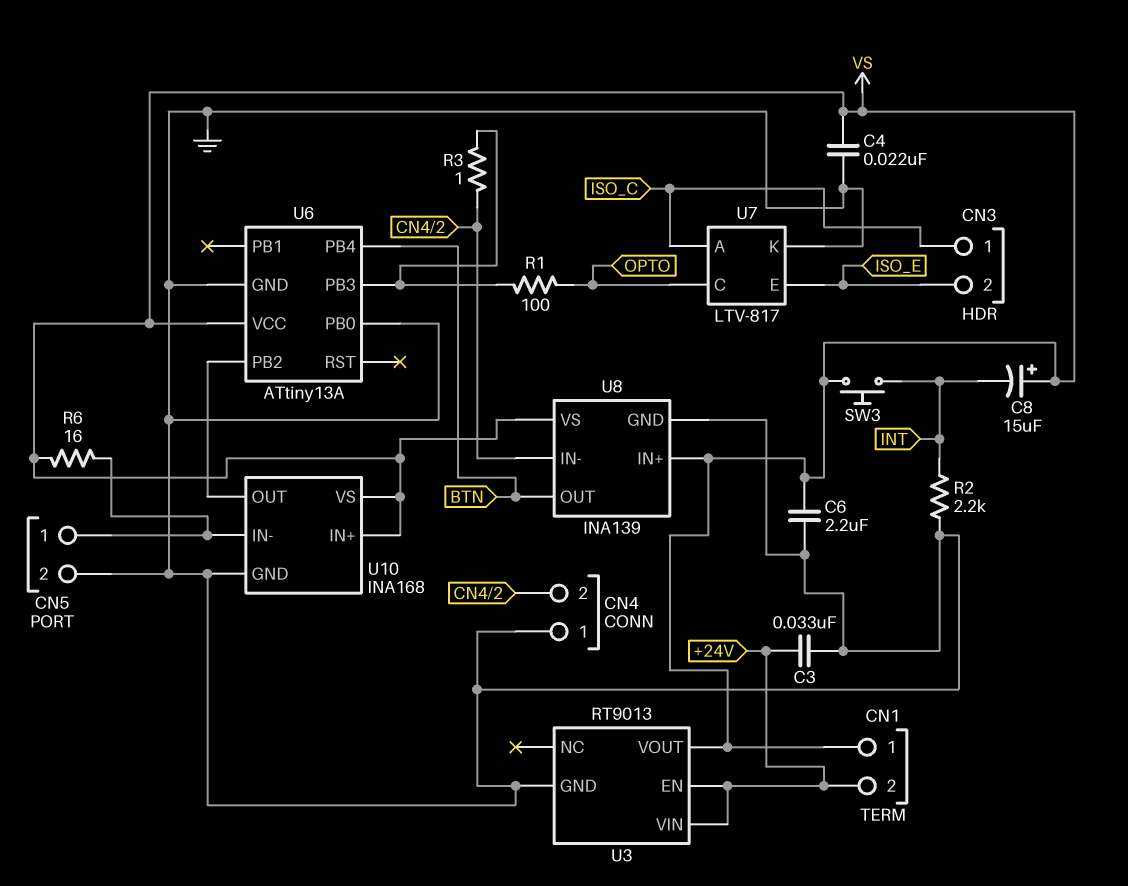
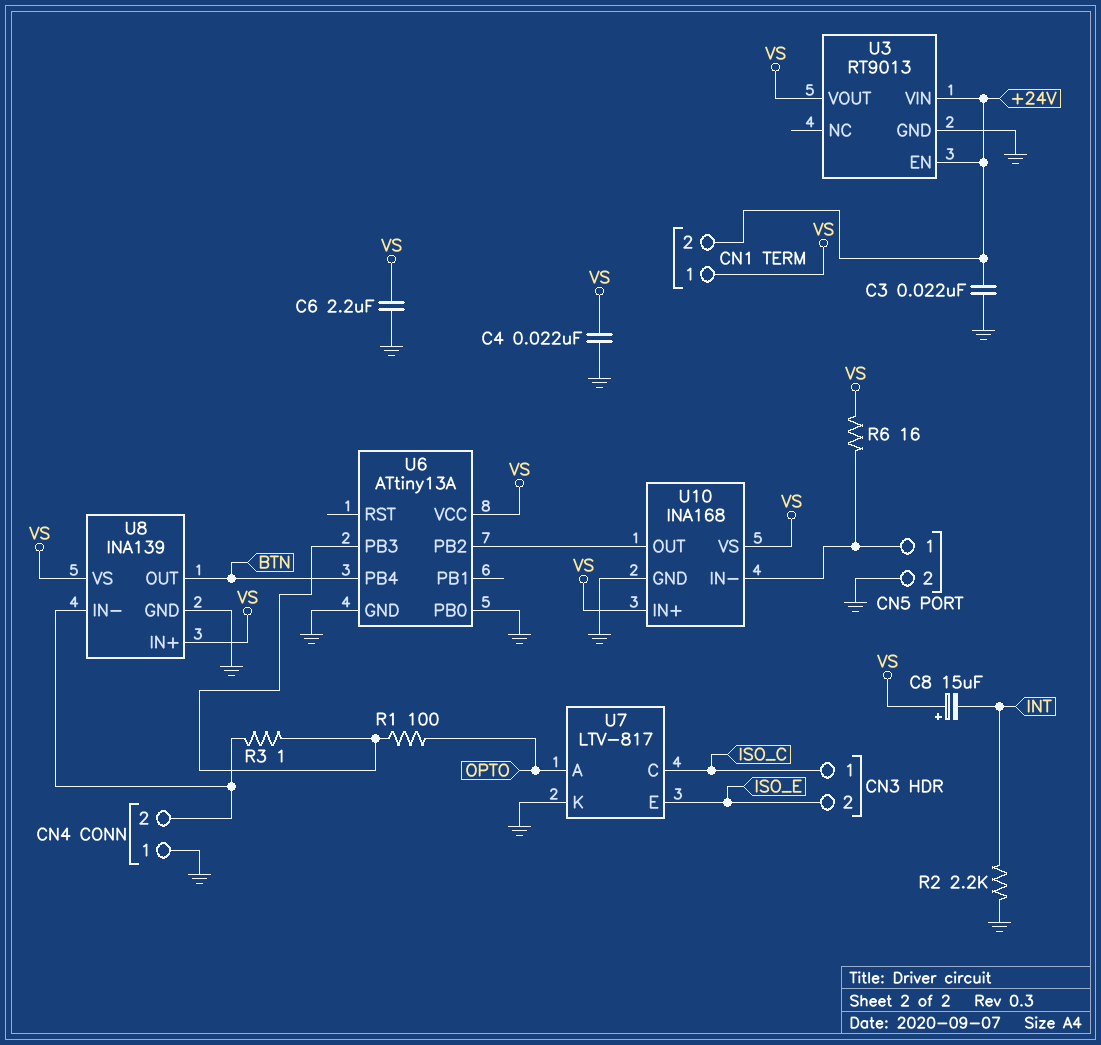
C3: 33nF (+24V, GND) -> 22nF (+24V, GND)
SW3: button (INT, VS) -> none
U7 pin A: ISO_C -> OPTO
U7 pin C: OPTO -> ISO_C

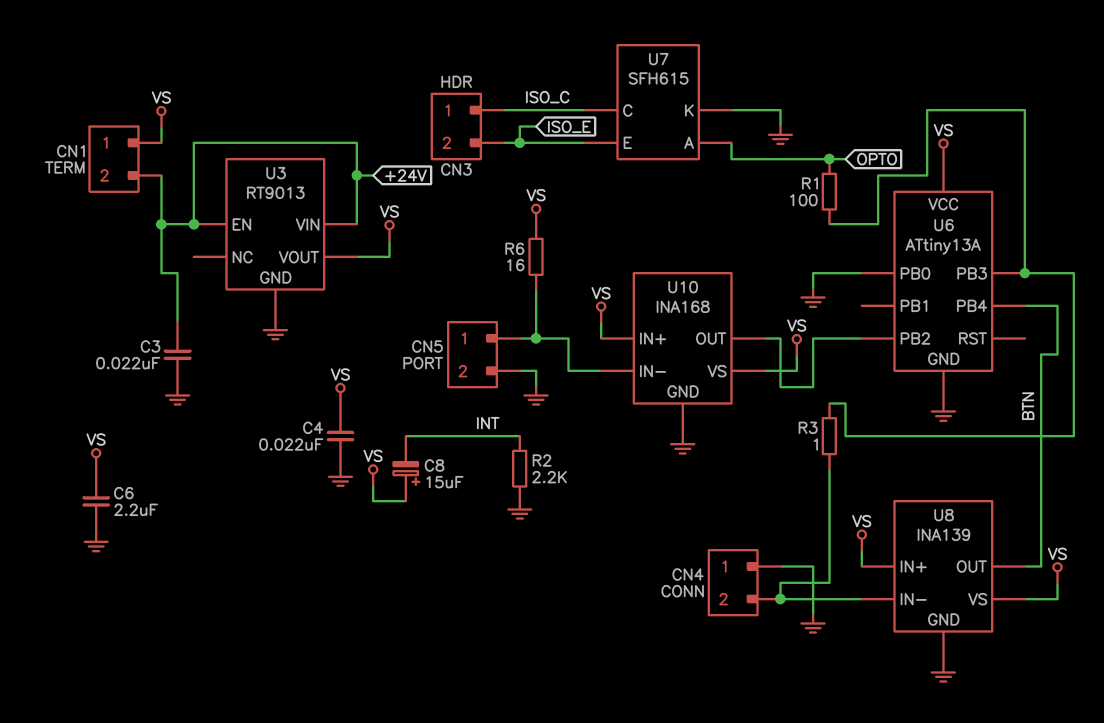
U7: LTV-817 -> SFH615

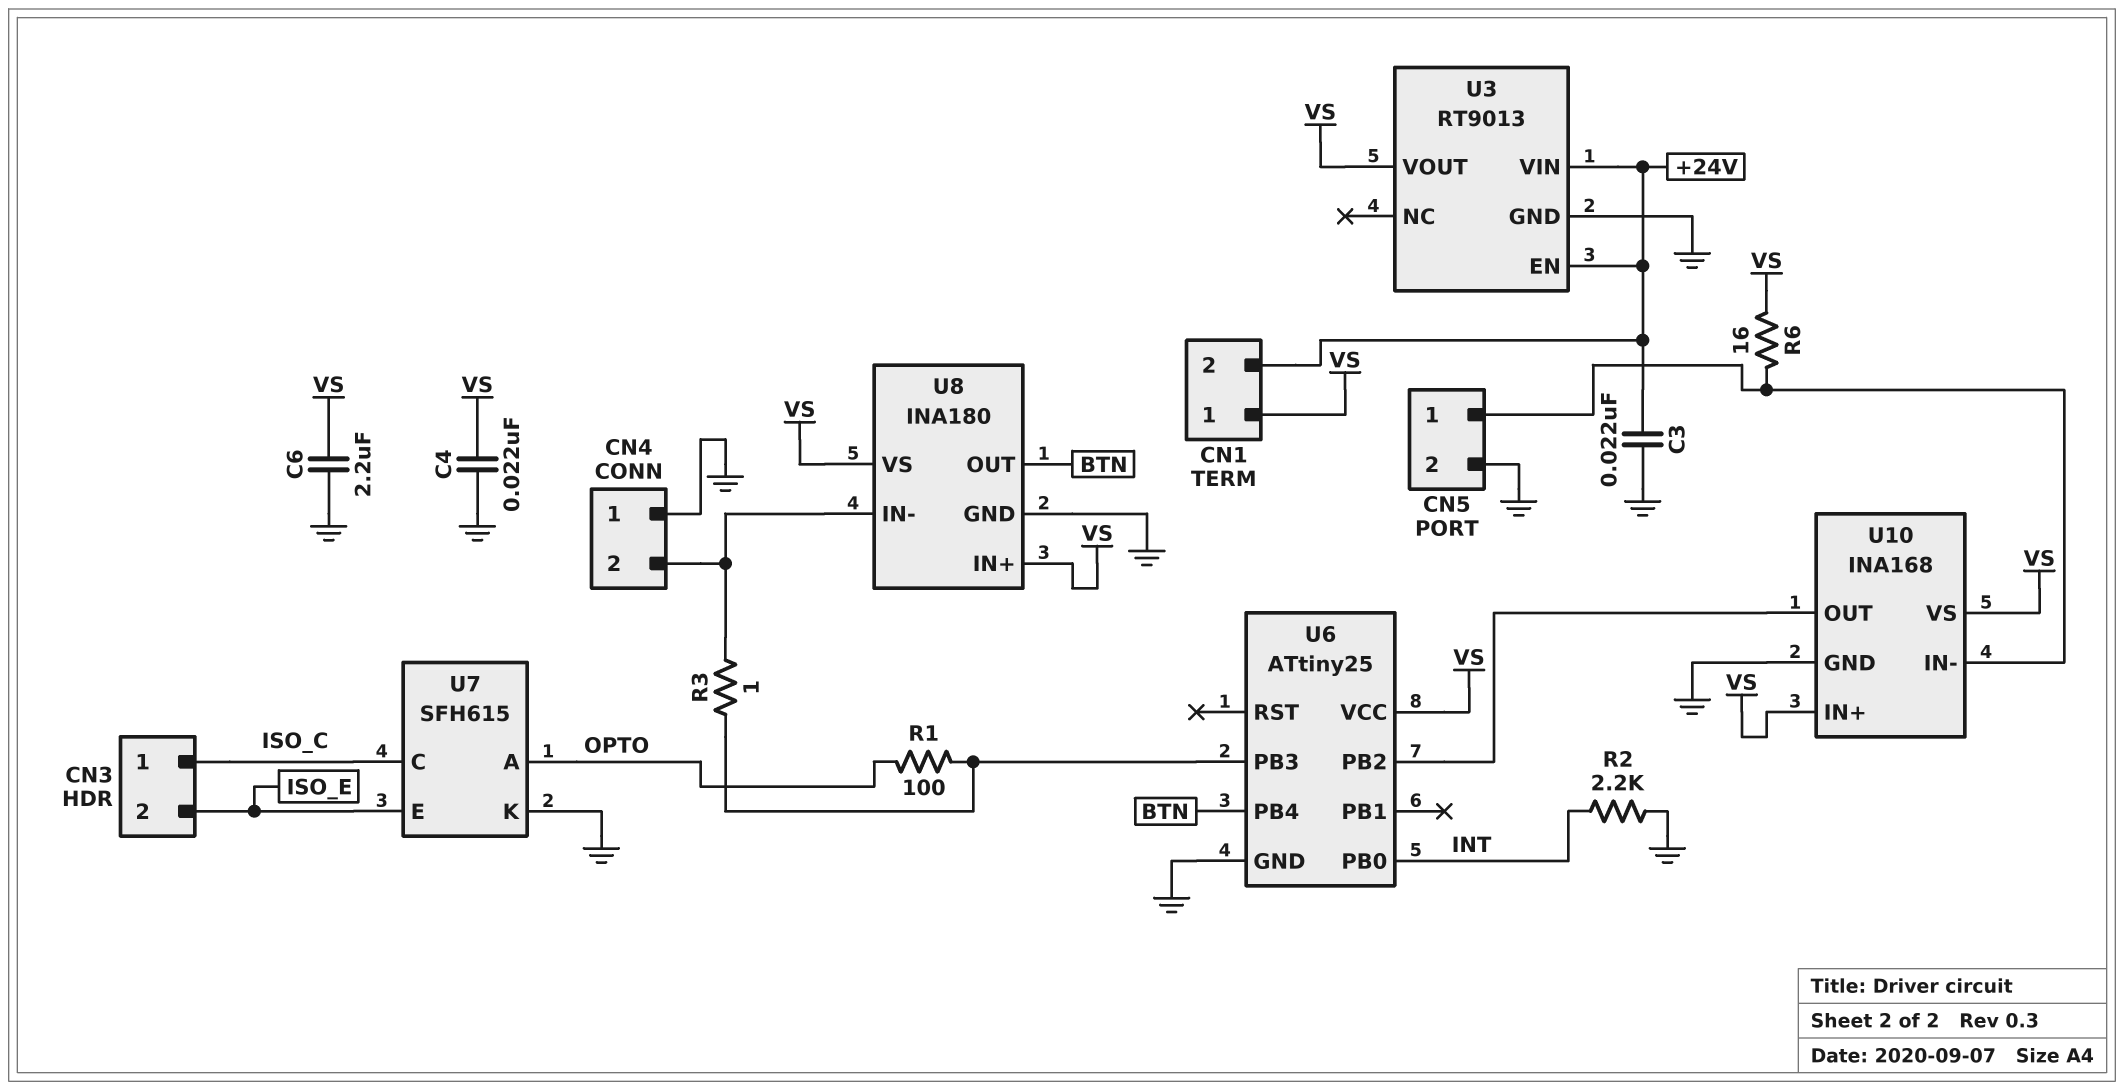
C8: 15uF (plus VS, minus INT) -> none
U6: ATtiny13A -> ATtiny25
U6 pin PB0: GND -> INT
U8: INA139 -> INA180

